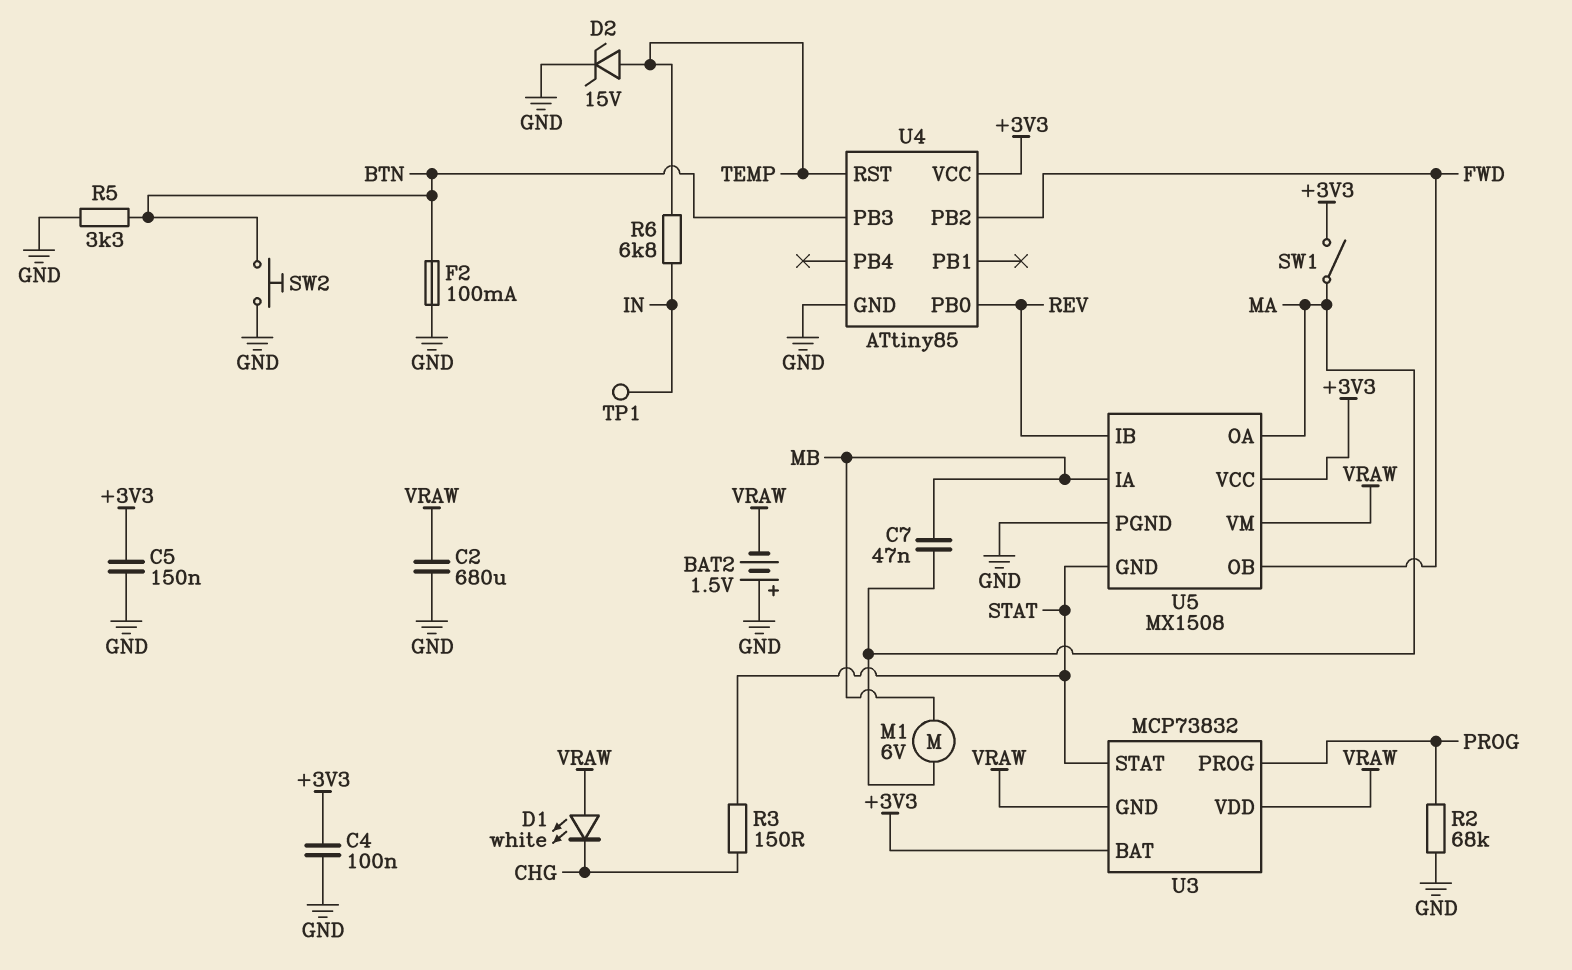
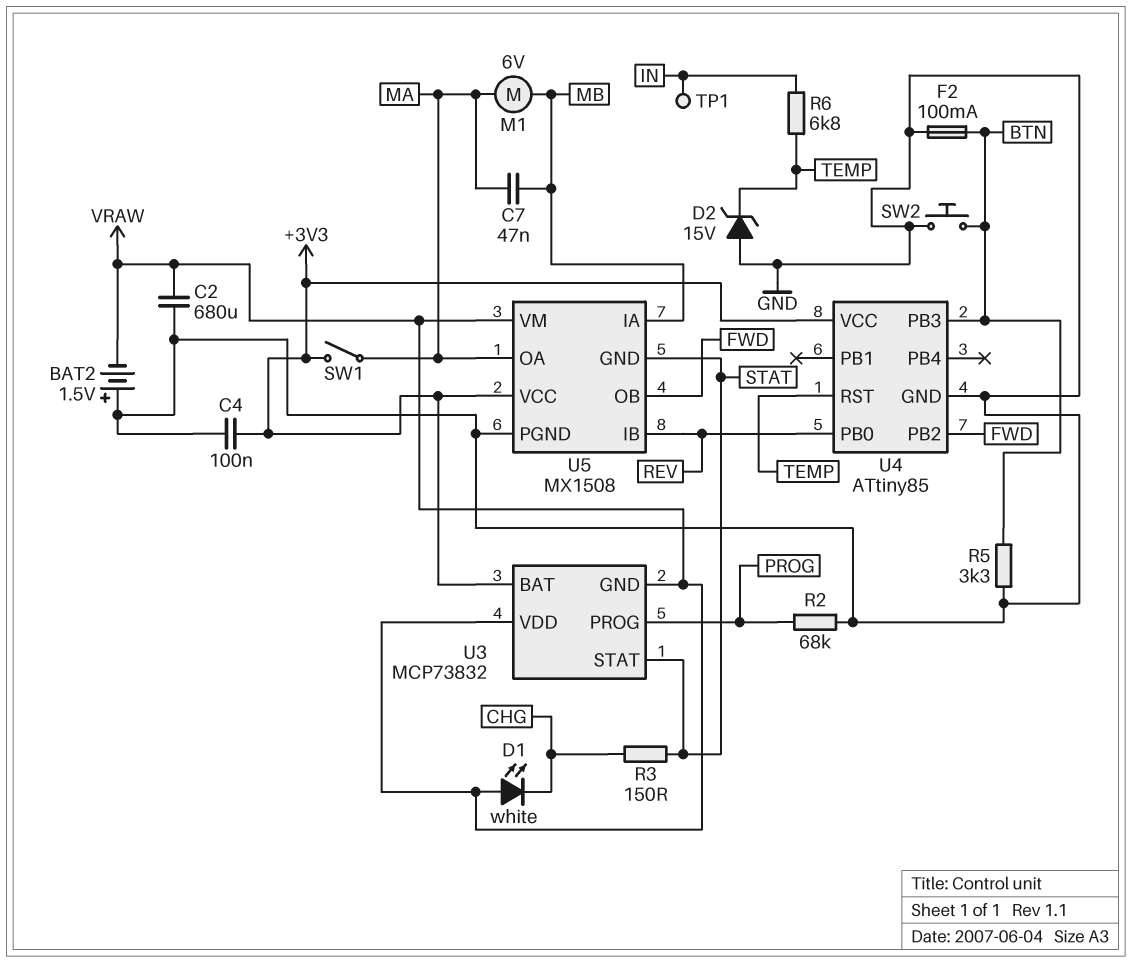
C5: 150nF (+3V3, GND) -> none
D2: zener 15V (A TEMP, K GND) -> zener 15V (A GND, K TEMP)

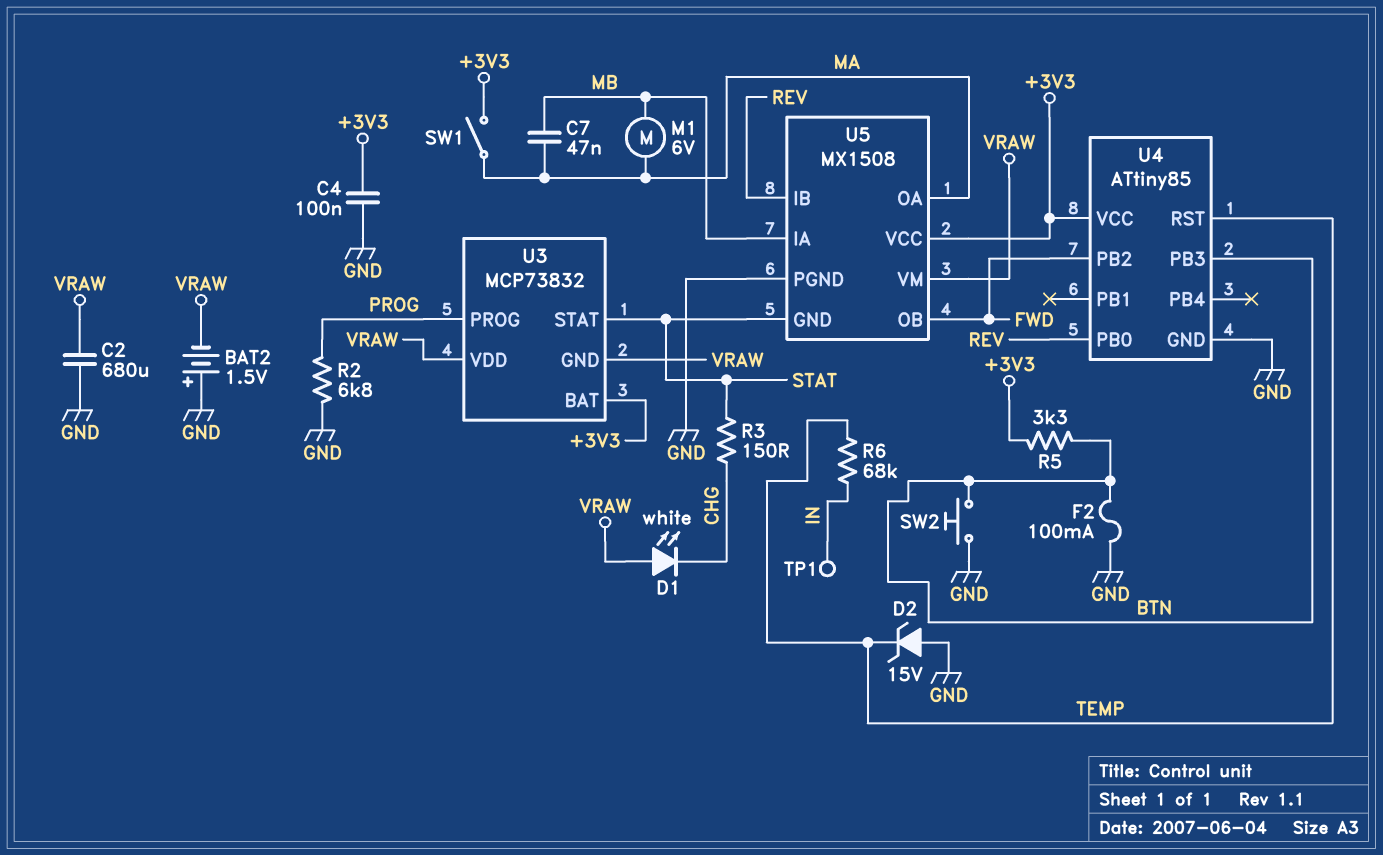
R2: 68k (GND, PROG) -> 6.8k (GND, PROG)
R5: 3.3k (BTN, GND) -> 3.3k (+3V3, BTN)
R6: 6.8k (IN, TEMP) -> 68k (IN, TEMP)

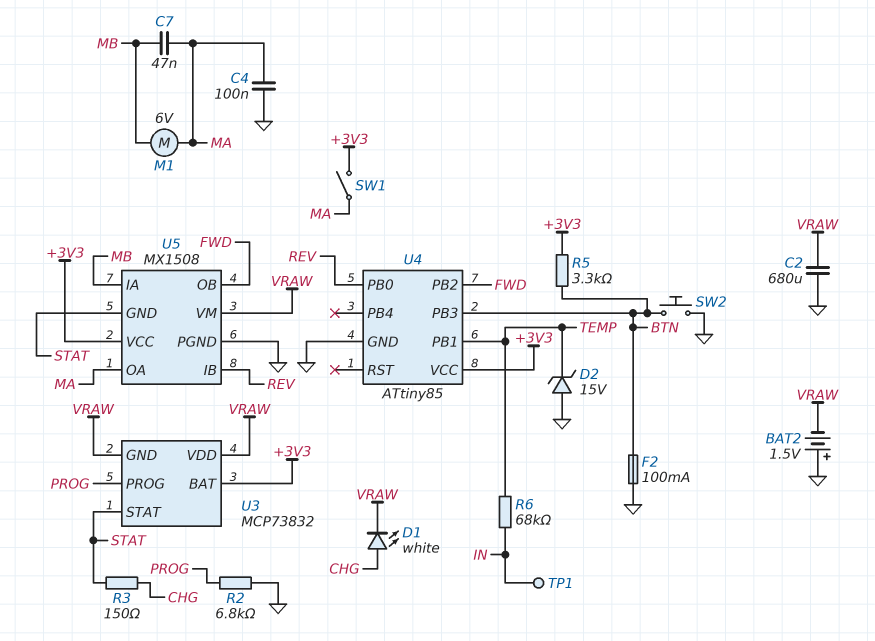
C4: 100nF (+3V3, GND) -> 100nF (GND, MA)
D1: LED white (A VRAW, K CHG) -> LED white (A CHG, K VRAW)
U4 pin PB1: none -> TEMP
U4 pin RST: TEMP -> none

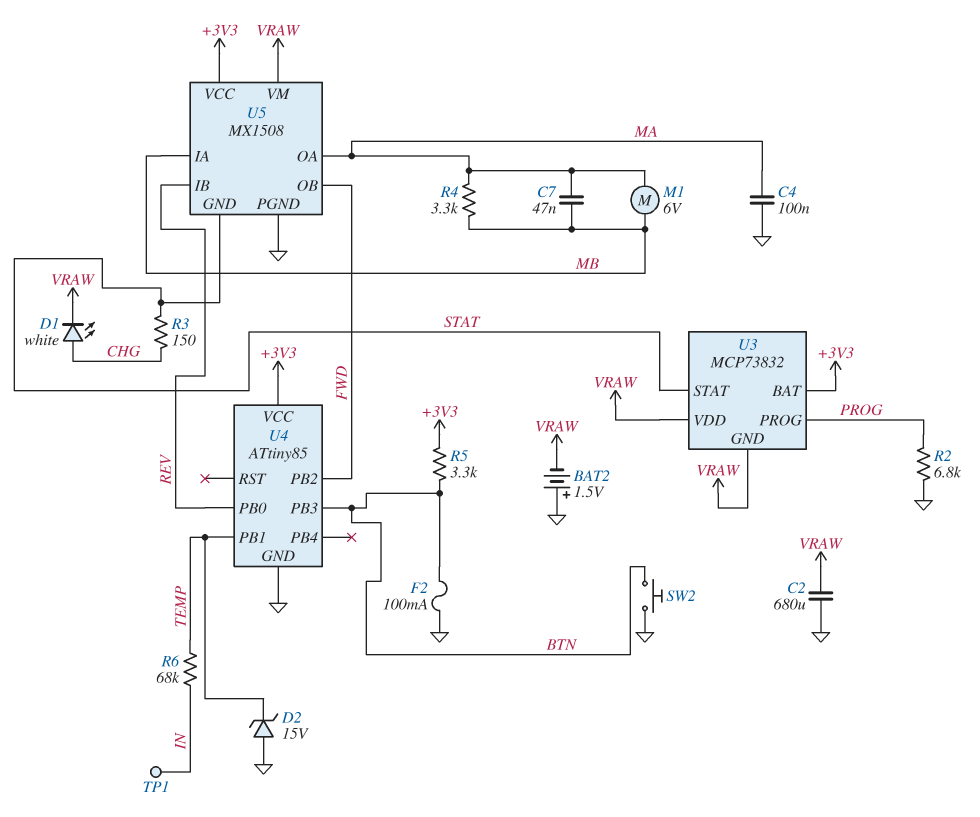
R4: none -> 3.3k (MA, MB)
SW1: switch (+3V3, MA) -> none

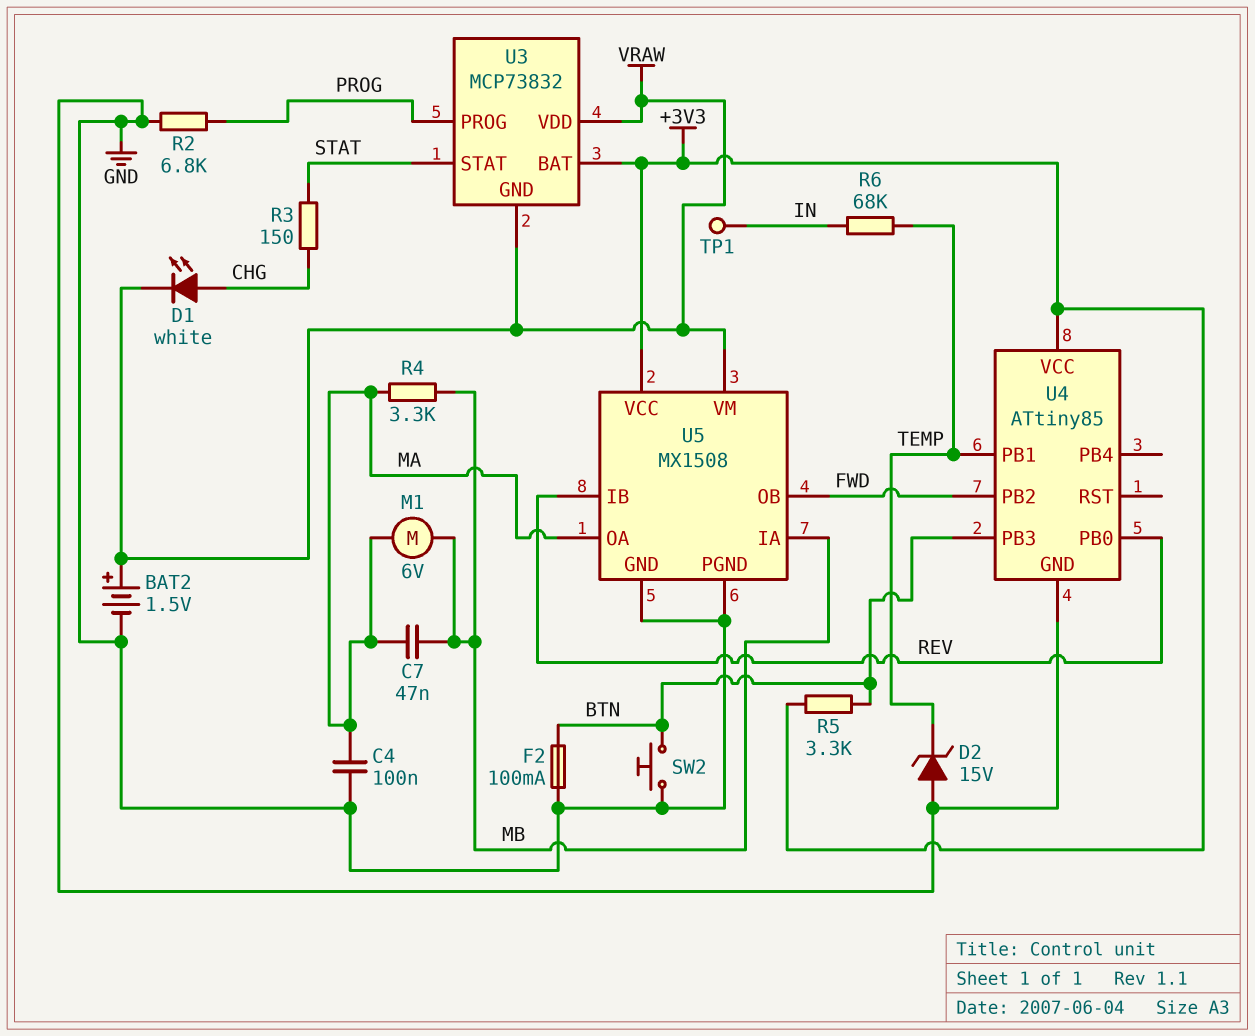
BAT2: 1.5V (plus GND, minus VRAW) -> 1.5V (plus VRAW, minus GND)
C2: 680uF (GND, VRAW) -> none
U5 pin GND: STAT -> GND

